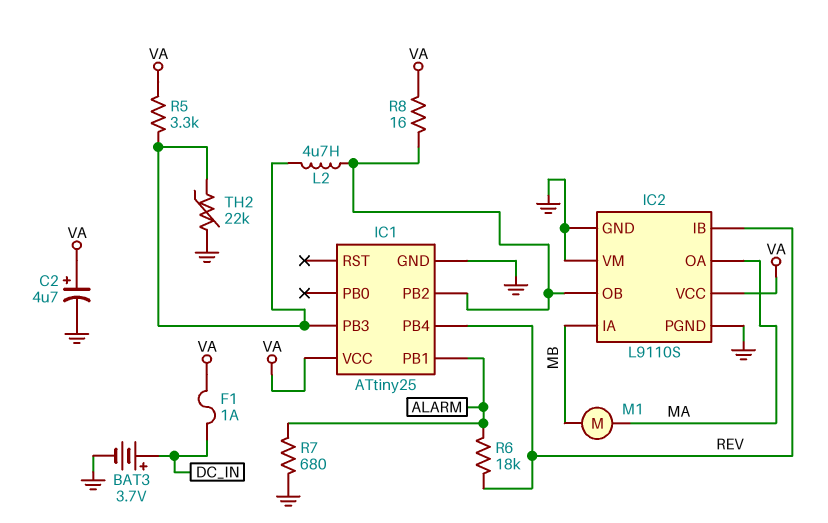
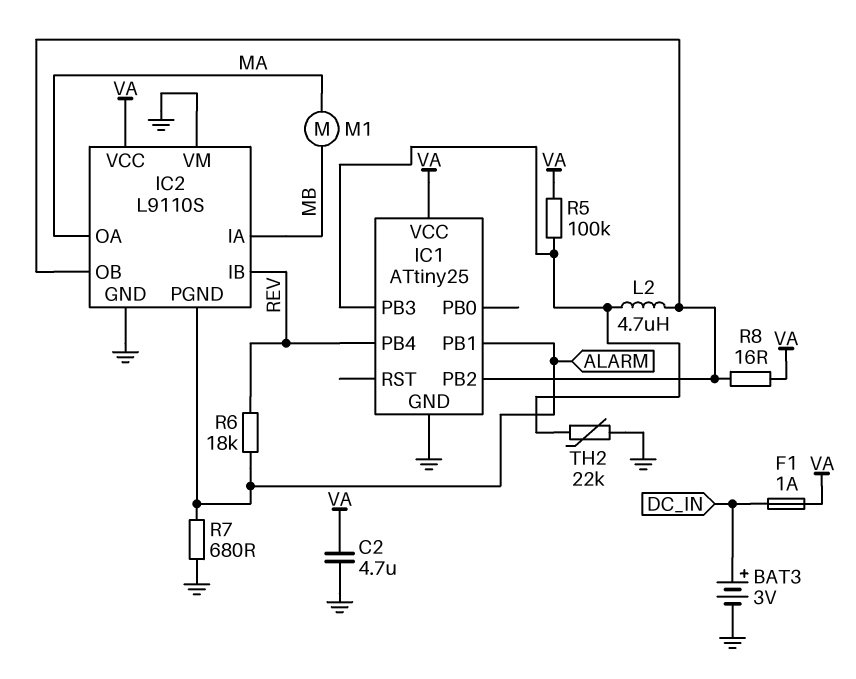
BAT3: 3.7V (plus DC_IN, minus GND) -> 3V (plus DC_IN, minus GND)
C2: 4.7uF (plus VA, minus GND) -> 4.7uF (GND, VA)
IC2 pin PGND: GND -> ALARM
R5: 3.3k (IC1/PB3, VA) -> 100k (IC1/PB3, VA)

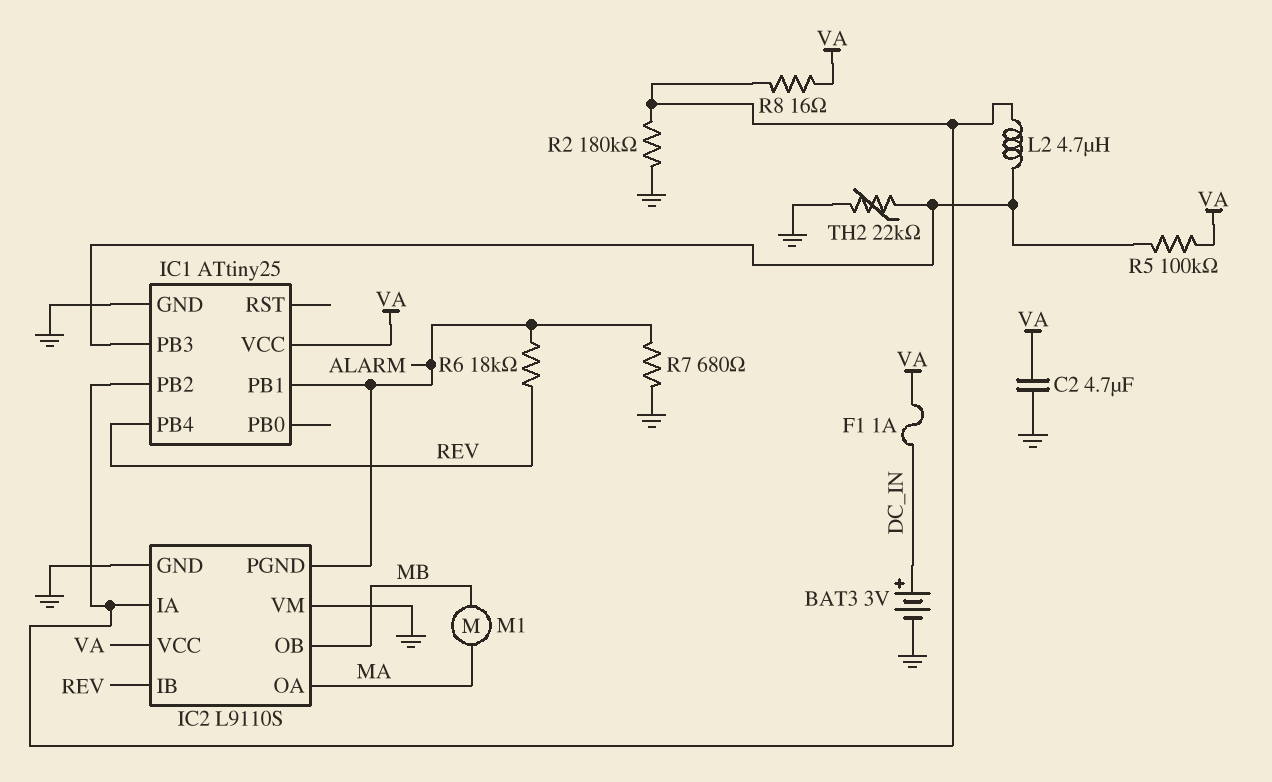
IC2 pin IA: MB -> IC1/PB2
IC2 pin OB: IC1/PB2 -> MB
R2: none -> 180k (GND, IC1/PB2)

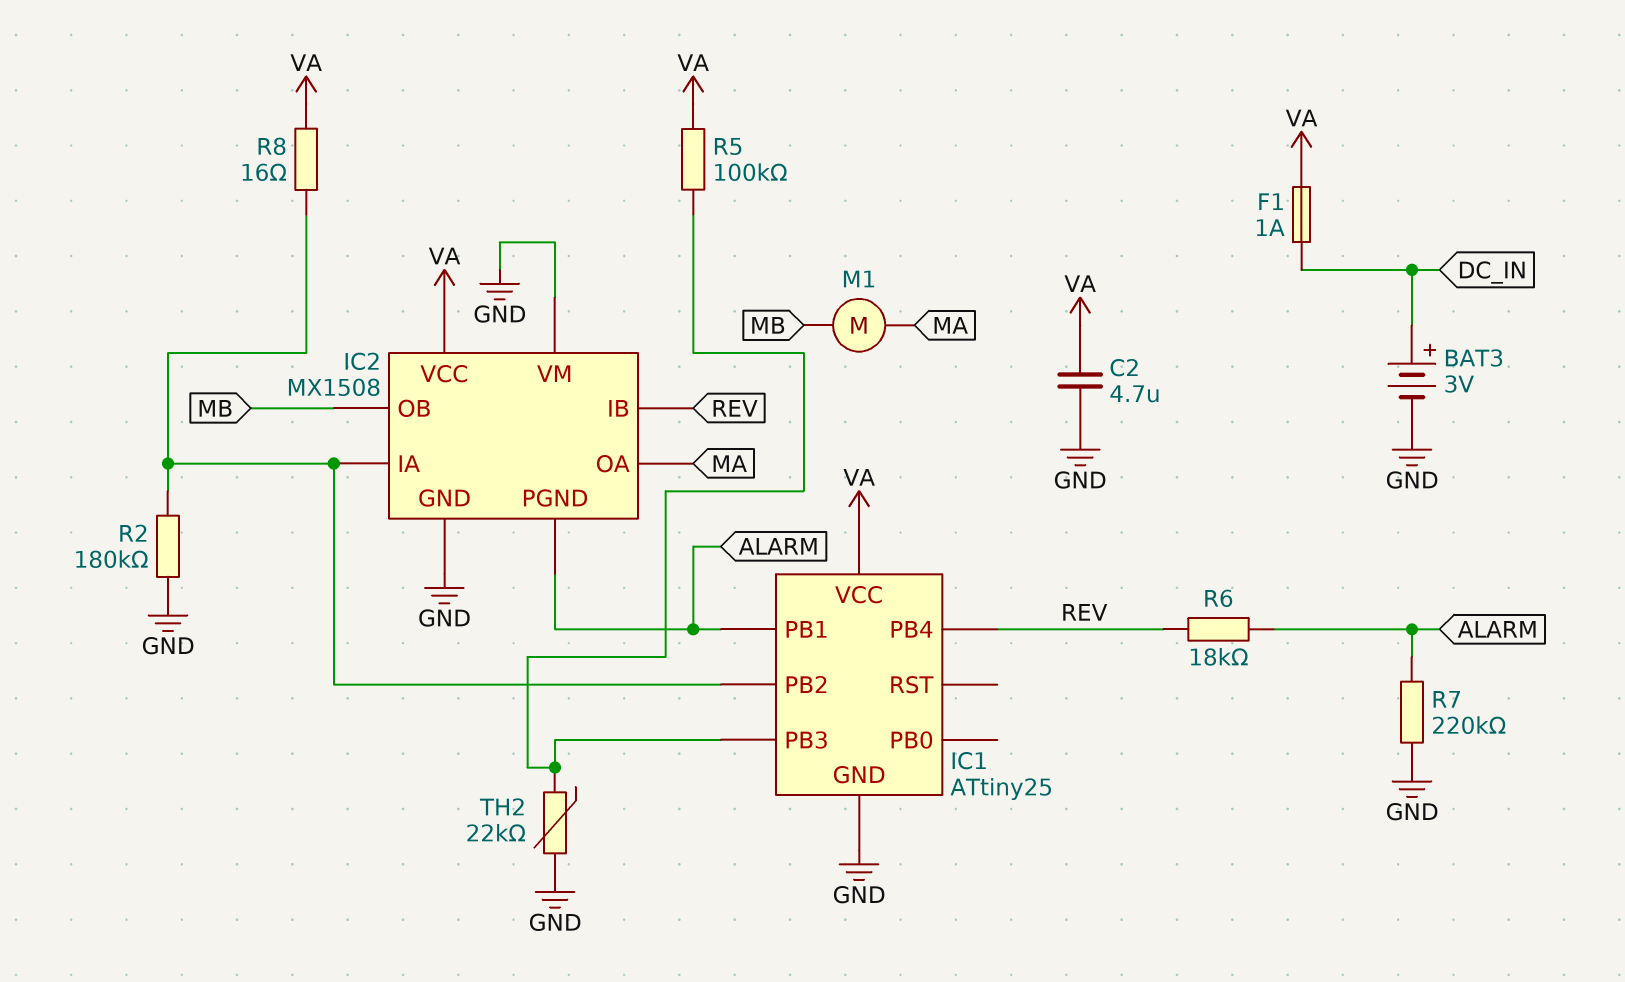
IC2: L9110S -> MX1508
L2: 4.7uH (IC1/PB2, IC1/PB3) -> none
R7: 680 (ALARM, GND) -> 220k (ALARM, GND)

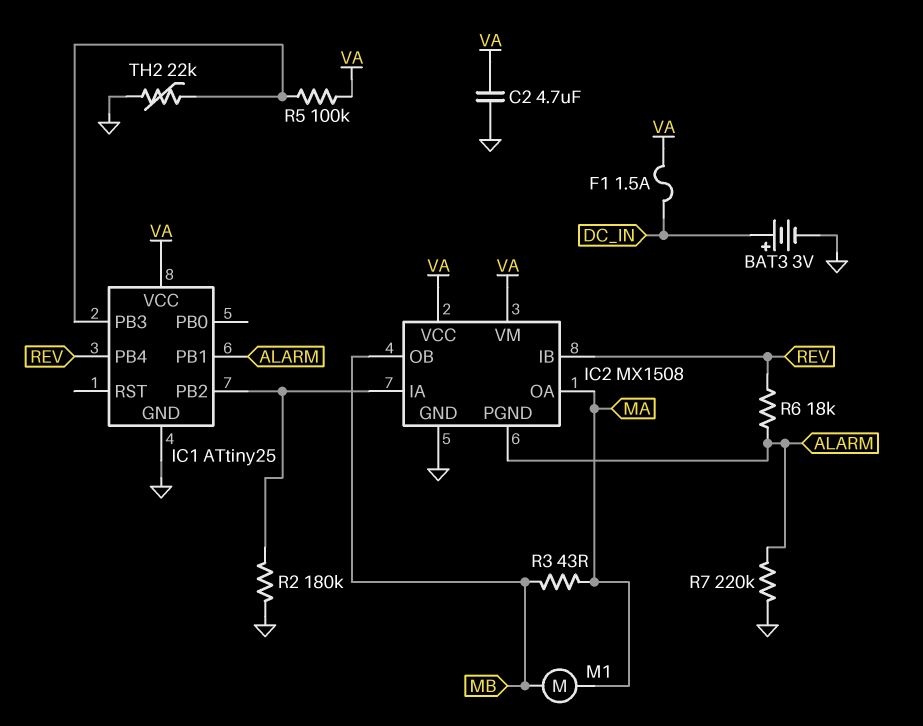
F1: 1A (DC_IN, VA) -> 1.5A (DC_IN, VA)
IC2 pin VM: GND -> VA
R3: none -> 43 (MA, MB)
R8: 16 (IC1/PB2, VA) -> none

